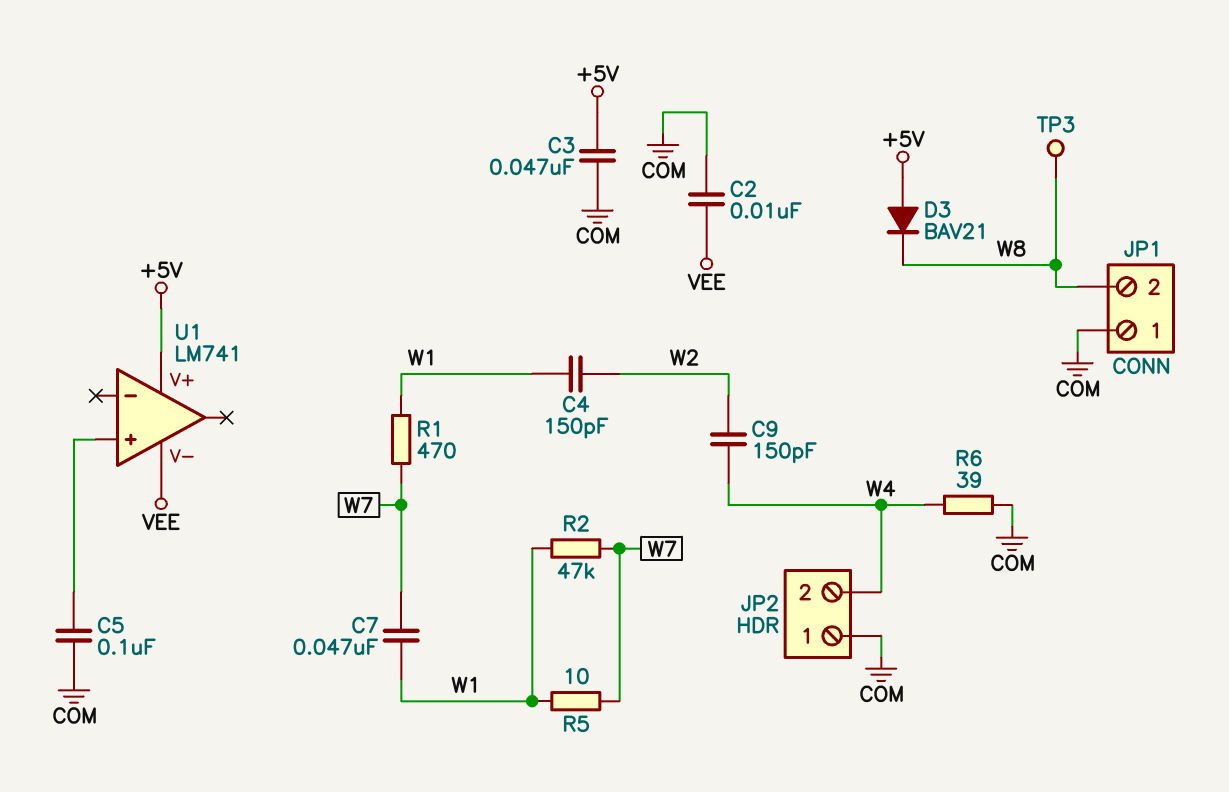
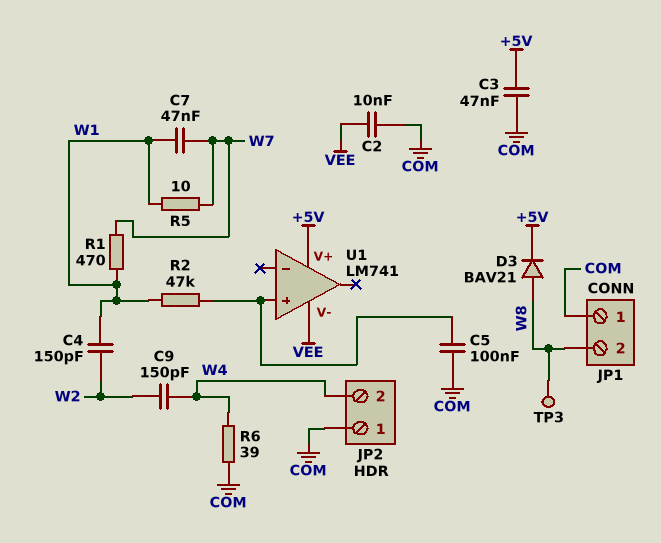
D3: diode BAV21 (A +5V, K W8) -> diode BAV21 (A W8, K +5V)
R2: 47k (W1, W7) -> 47k (U1/in+, W1)

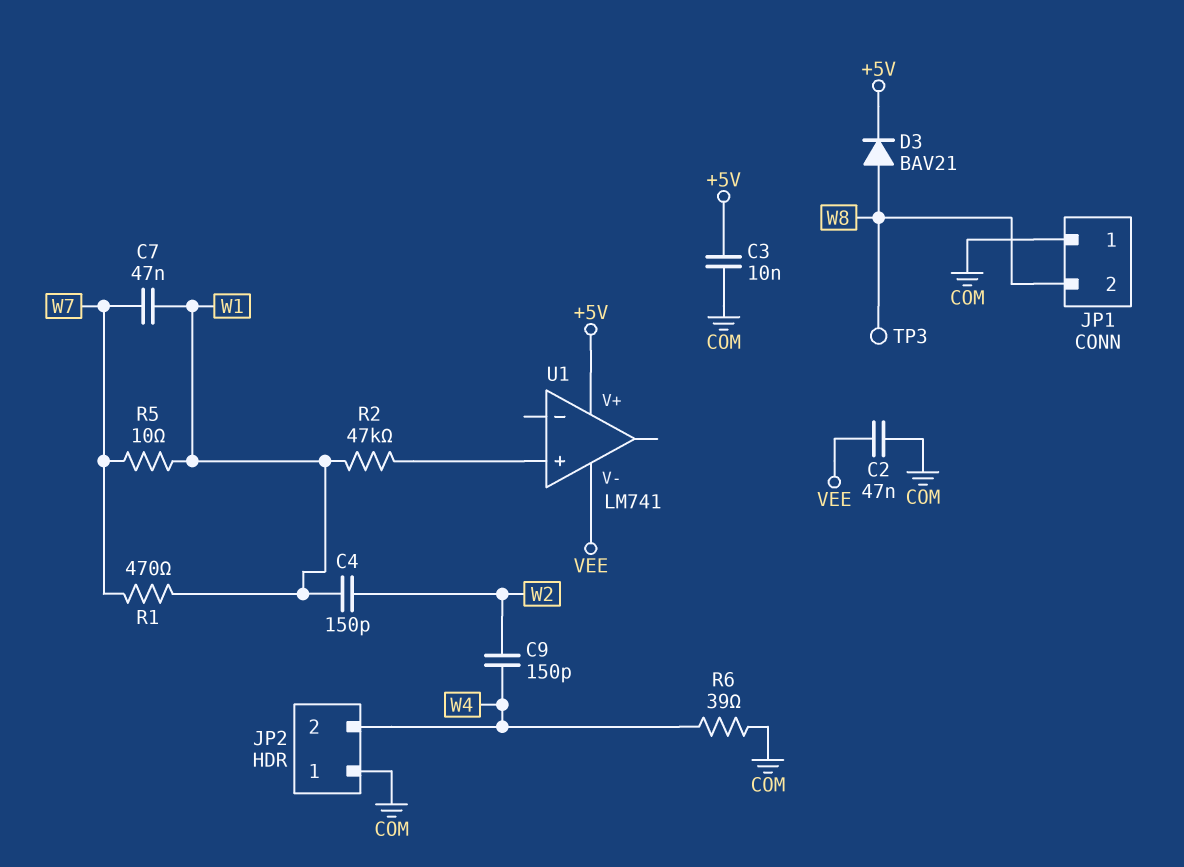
C2: 10nF (COM, VEE) -> 47nF (COM, VEE)
C3: 47nF (+5V, COM) -> 10nF (+5V, COM)
C5: 100nF (COM, U1/in+) -> none

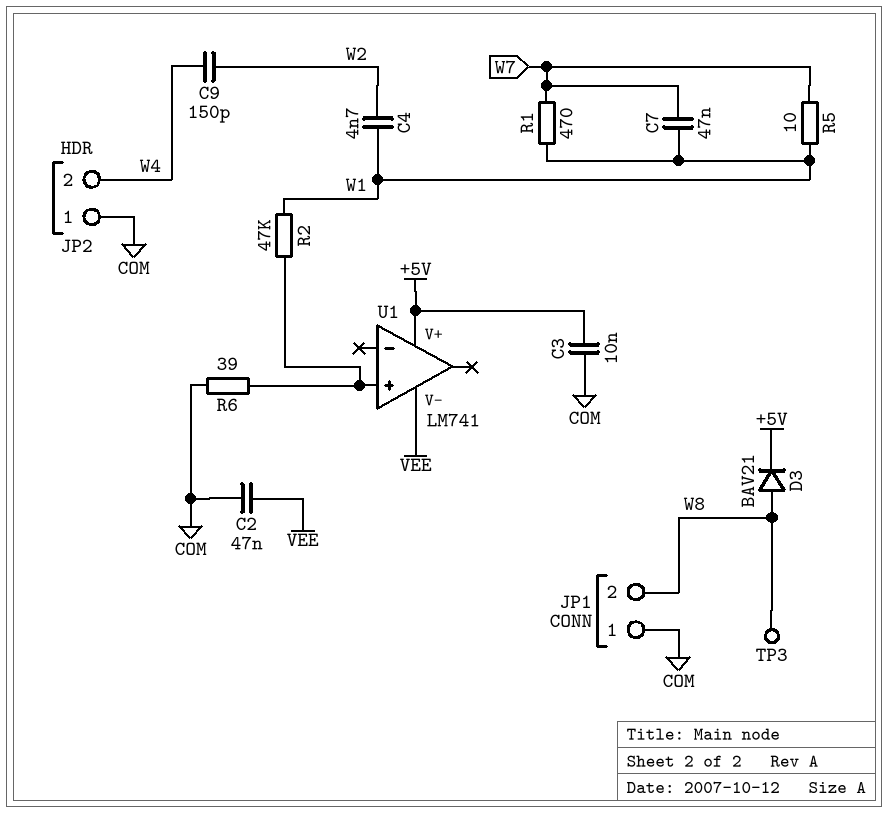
C4: 150pF (W1, W2) -> 4.7nF (W1, W2)
R6: 39 (COM, W4) -> 39 (COM, U1/in+)

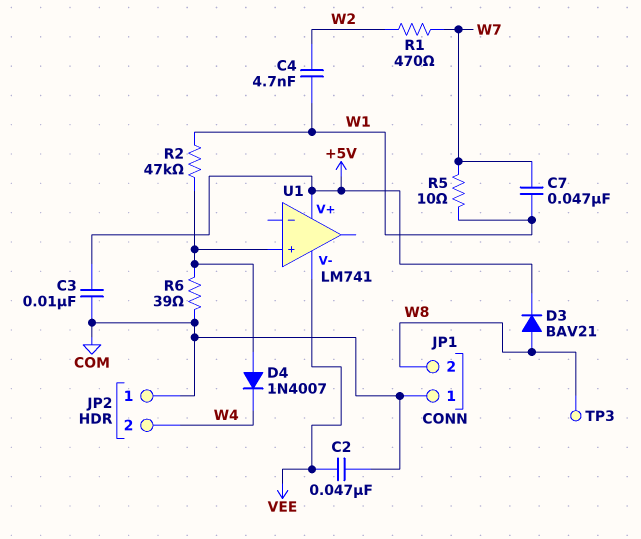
C9: 150pF (W2, W4) -> none
D4: none -> diode 1N4007 (A U1/in+, K W4)
R1: 470 (W1, W7) -> 470 (W2, W7)

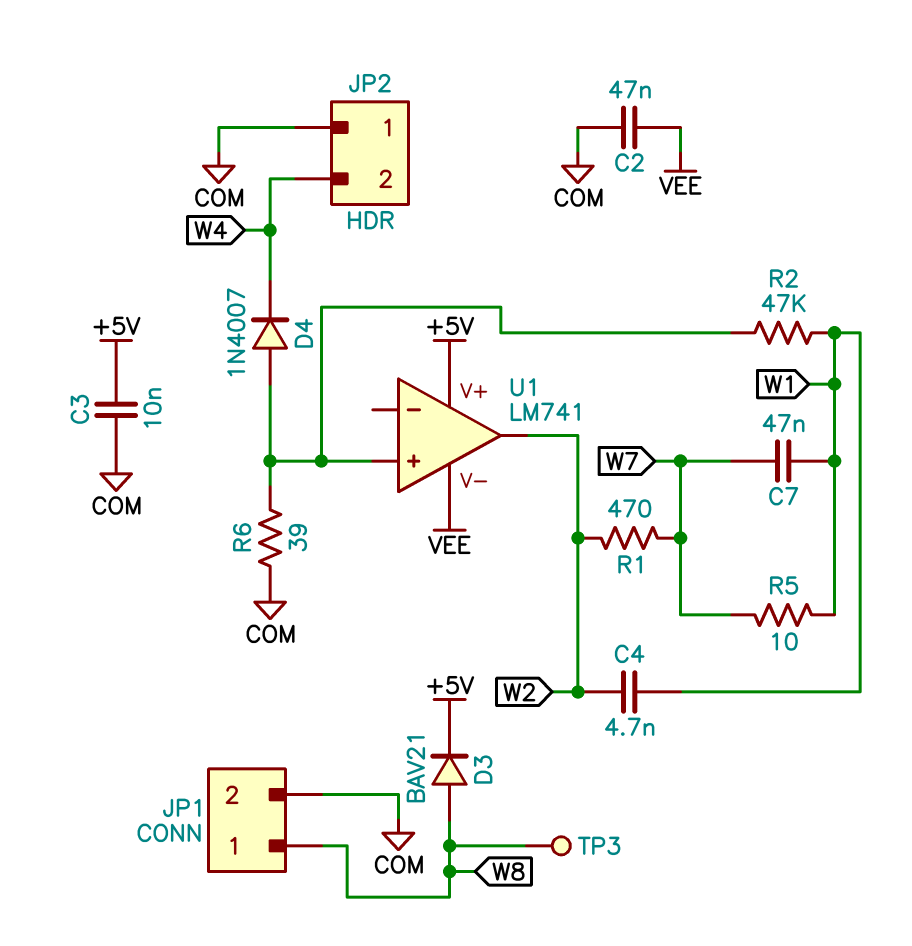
JP1 pin 1: COM -> W8
JP1 pin 2: W8 -> COM
U1 pin out: none -> W2

